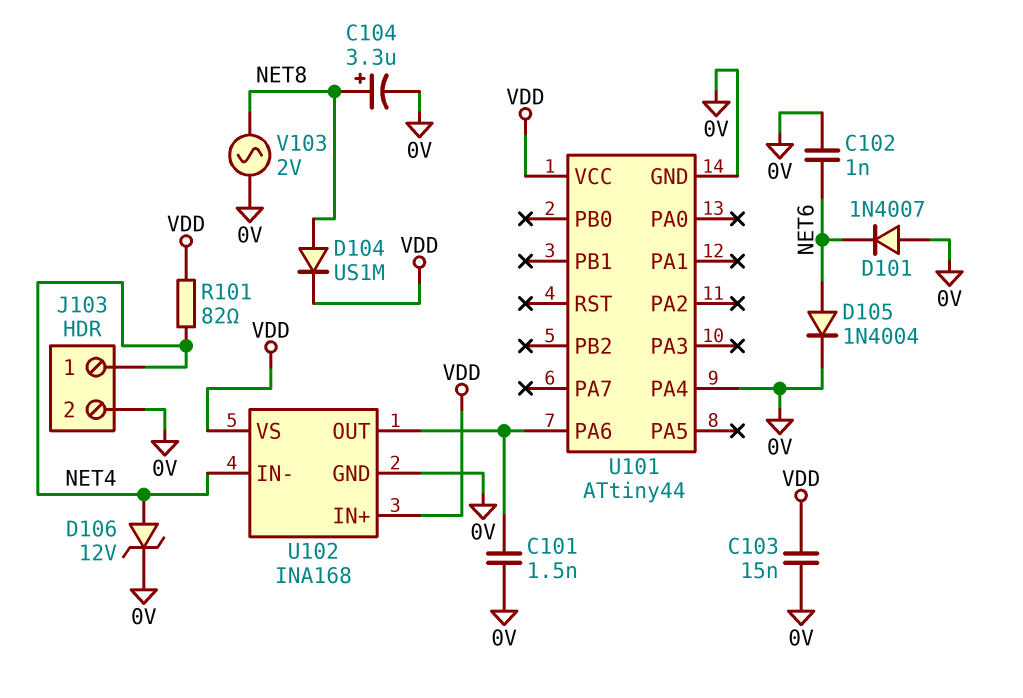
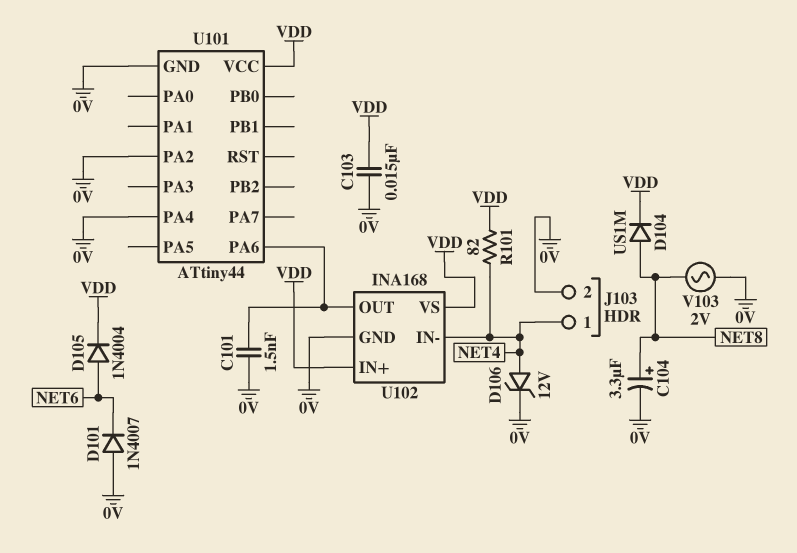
C102: 1nF (0V, NET6) -> none
D105: diode 1N4004 (A NET6, K 0V) -> diode 1N4004 (A NET6, K VDD)
U101 pin PA2: none -> 0V

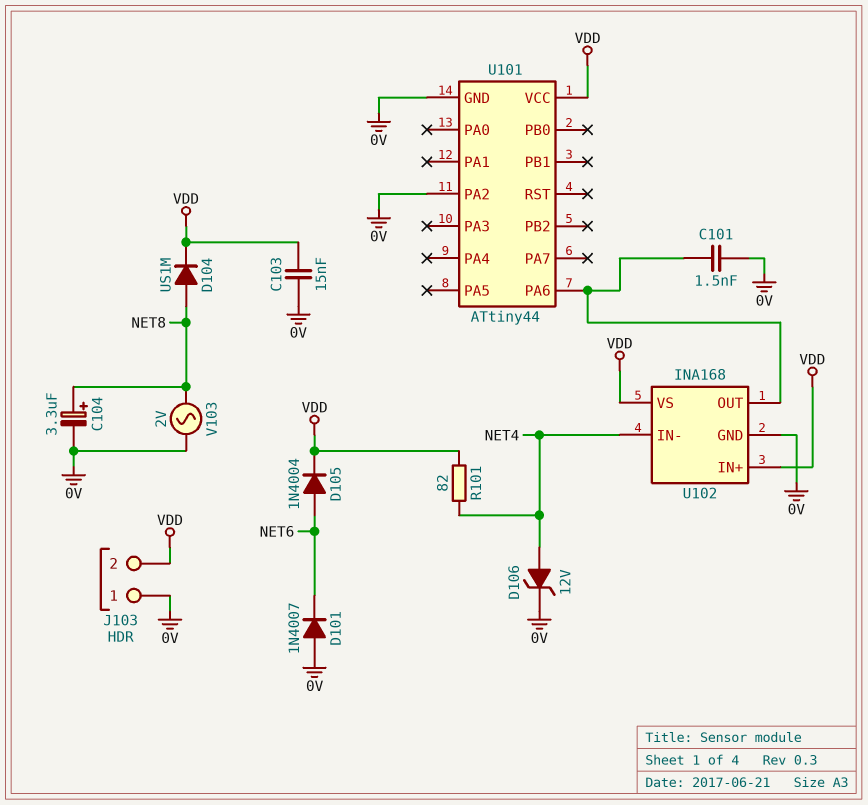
J103 pin 1: NET4 -> 0V
J103 pin 2: 0V -> VDD
U101 pin PA4: 0V -> none

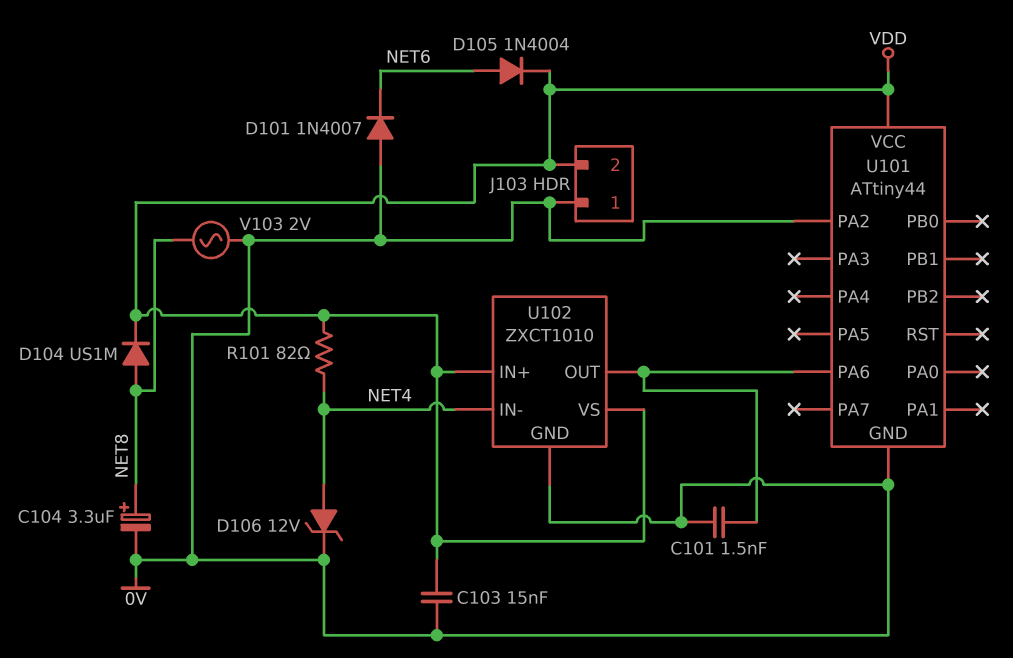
U102: INA168 -> ZXCT1010

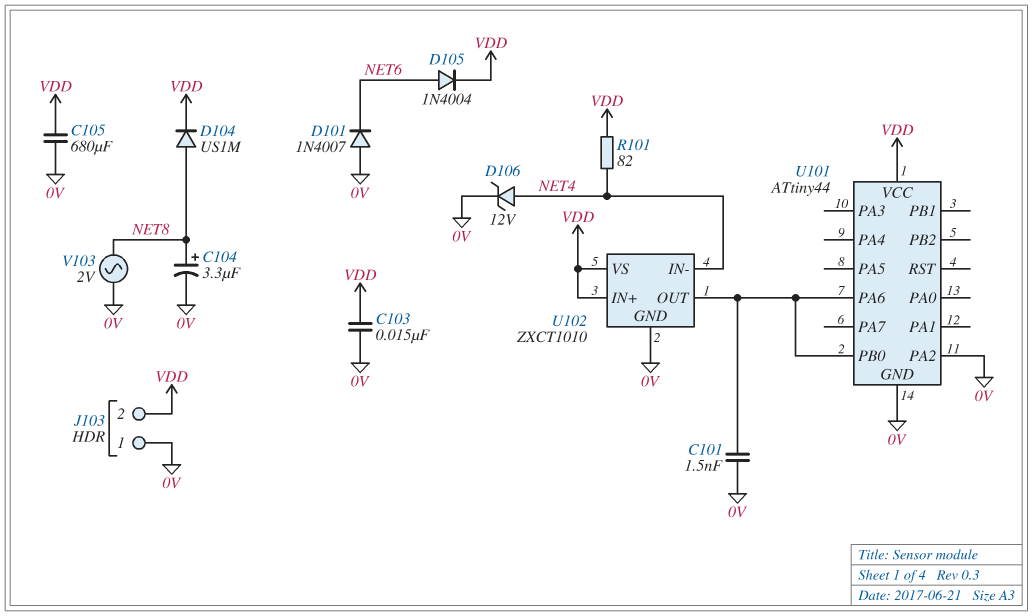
C105: none -> 680uF (0V, VDD)
U101 pin PB0: none -> U101/PA6

